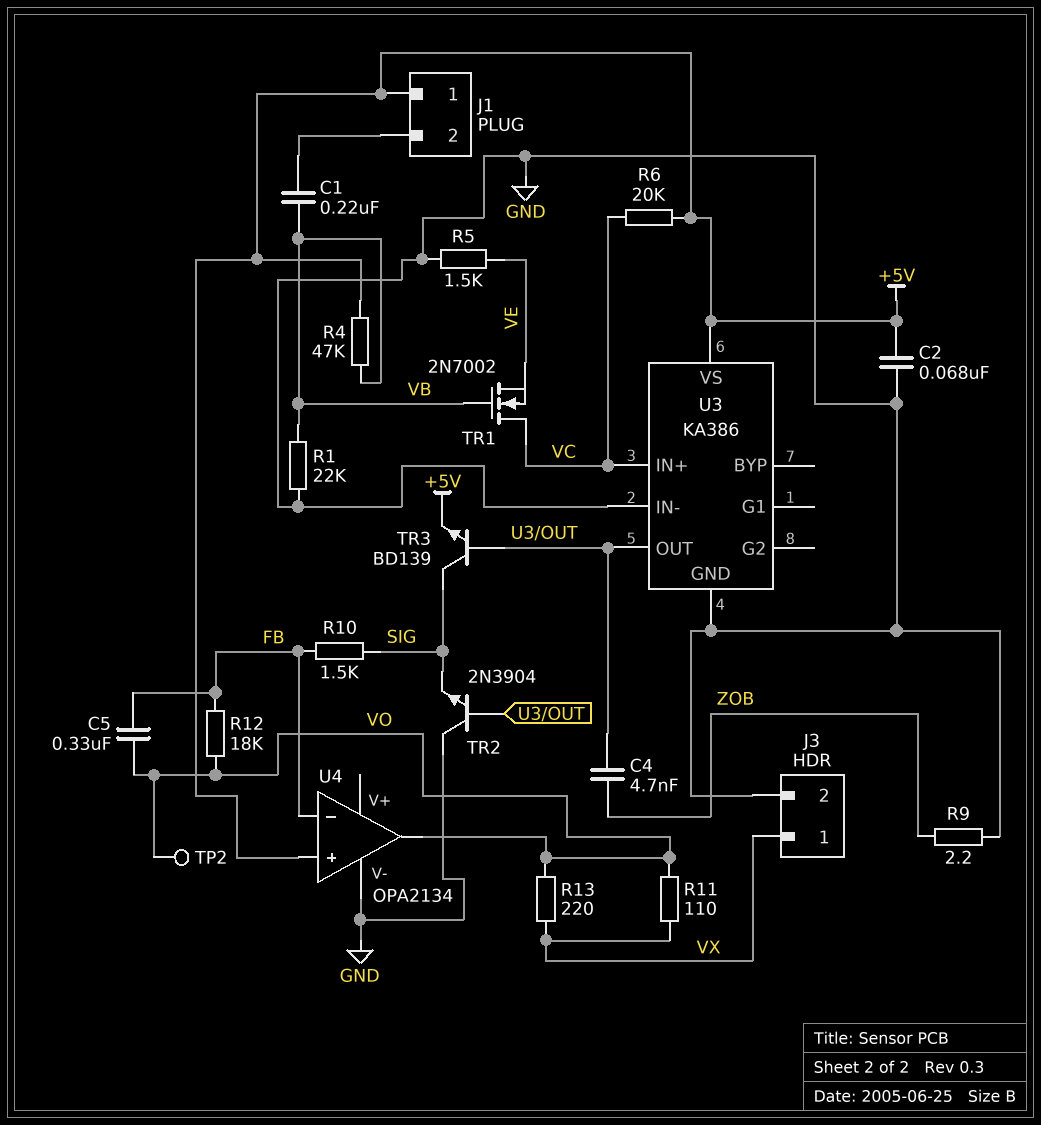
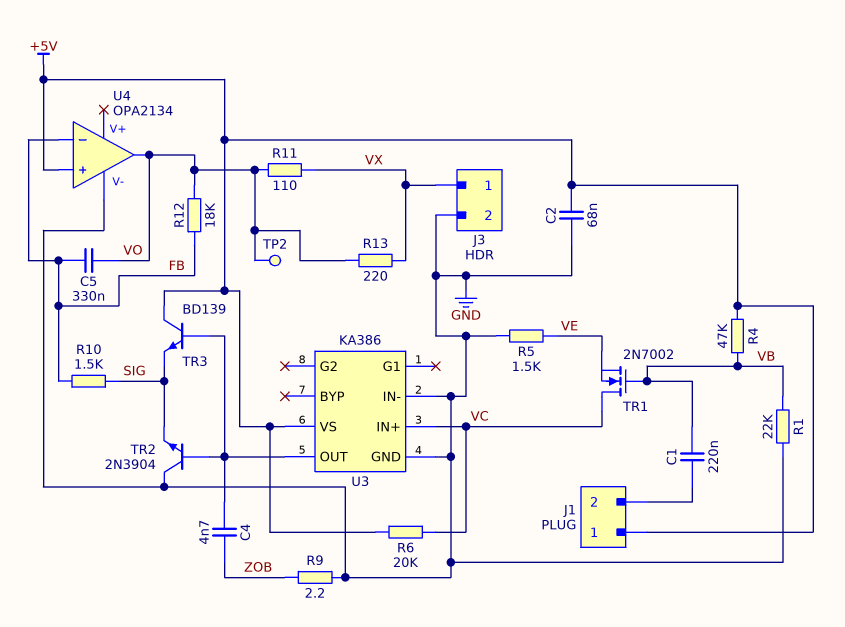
TR3: NPN BD139 (B U3/OUT, C SIG, E +5V) -> NPN BD139 (B U3/OUT, C +5V, E SIG)

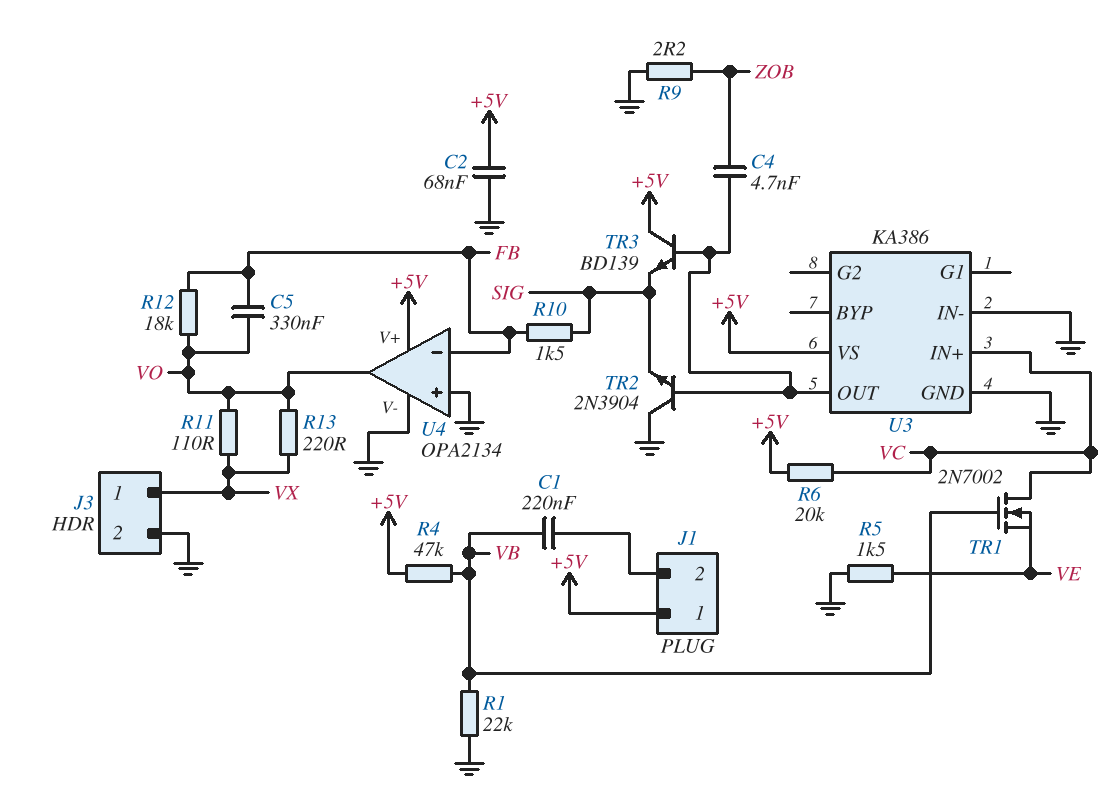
TP2: test point (VO) -> none
U4 pin V+: none -> +5V
U4 pin in+: +5V -> GND

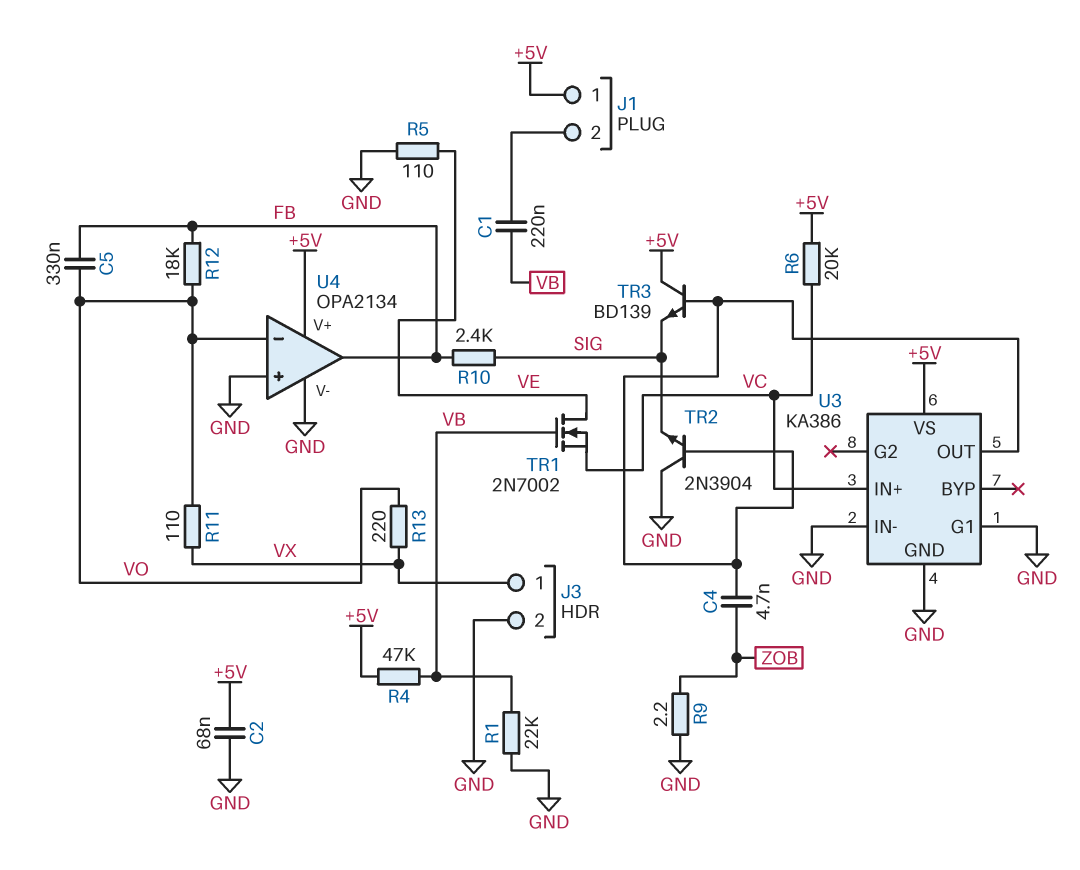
R5: 1.5k (GND, VE) -> 110 (GND, VE)
R10: 1.5k (FB, SIG) -> 2.4k (FB, SIG)
TR1: NMOS 2N7002 (G VB, D VC, S VE) -> NMOS 2N7002 (G VB, D VE, S VC)
U3 pin G1: none -> GND
U4 pin in-: FB -> VO
U4 pin out: VO -> FB

